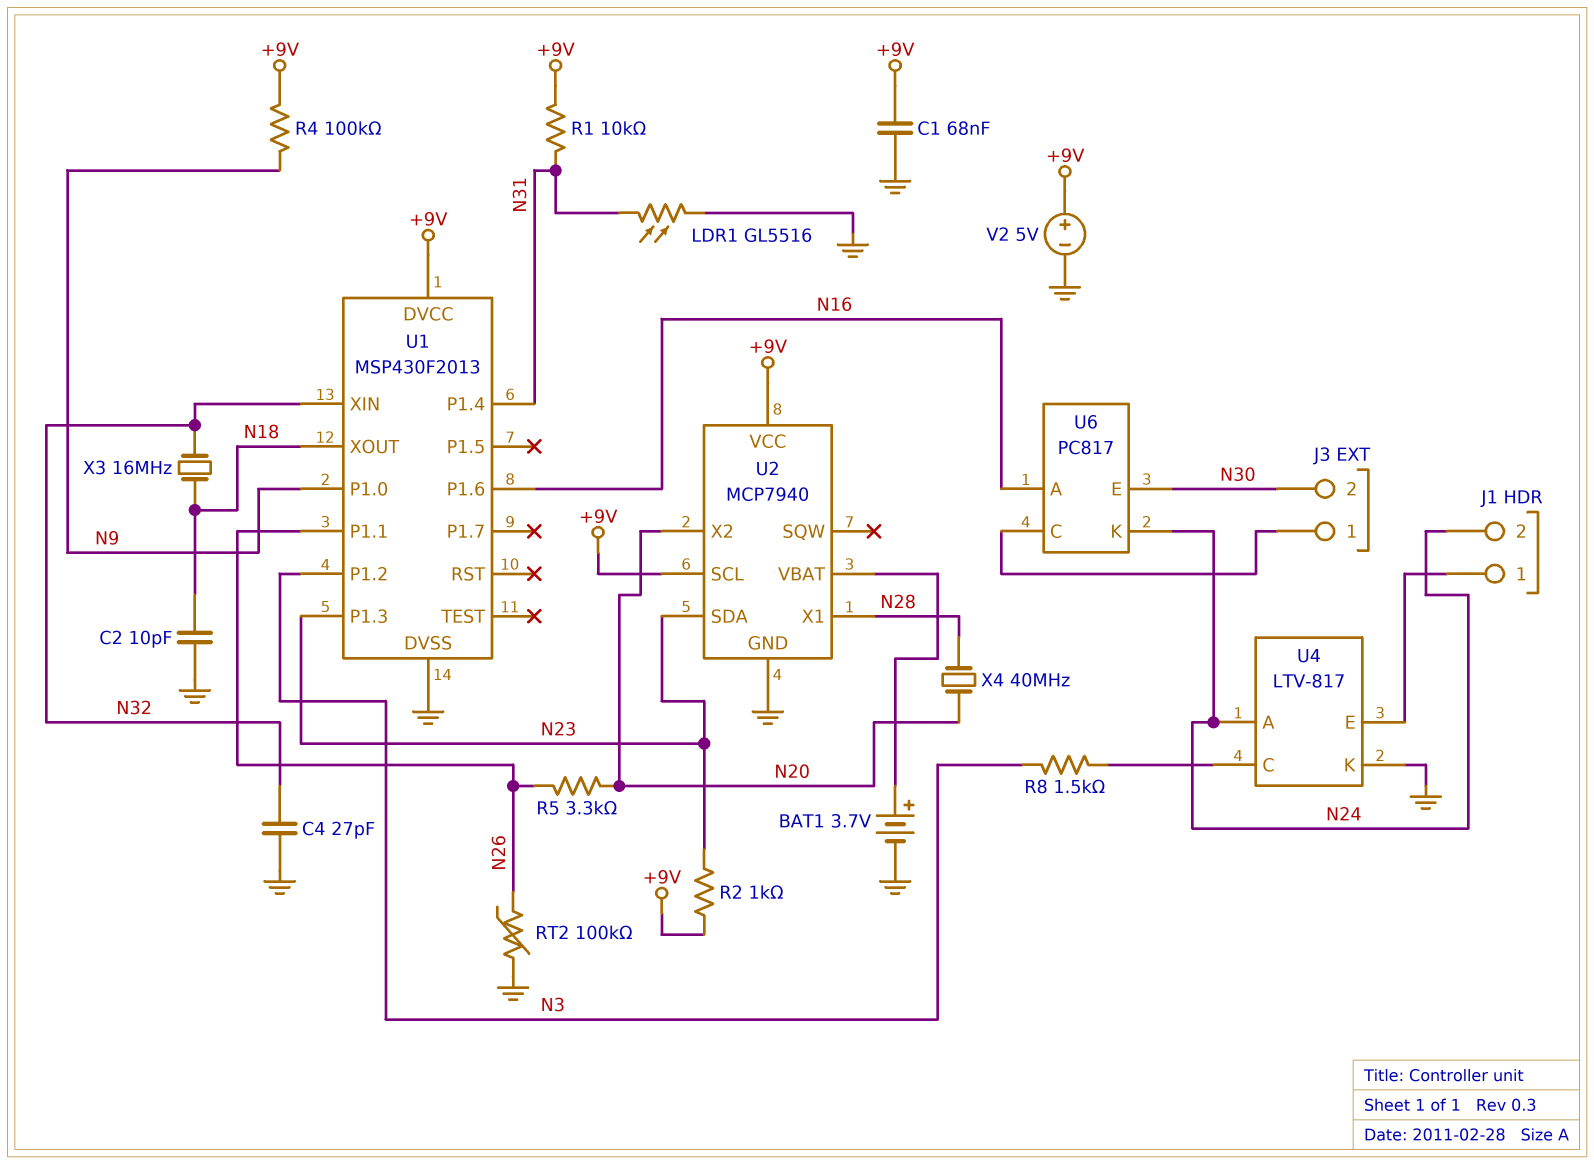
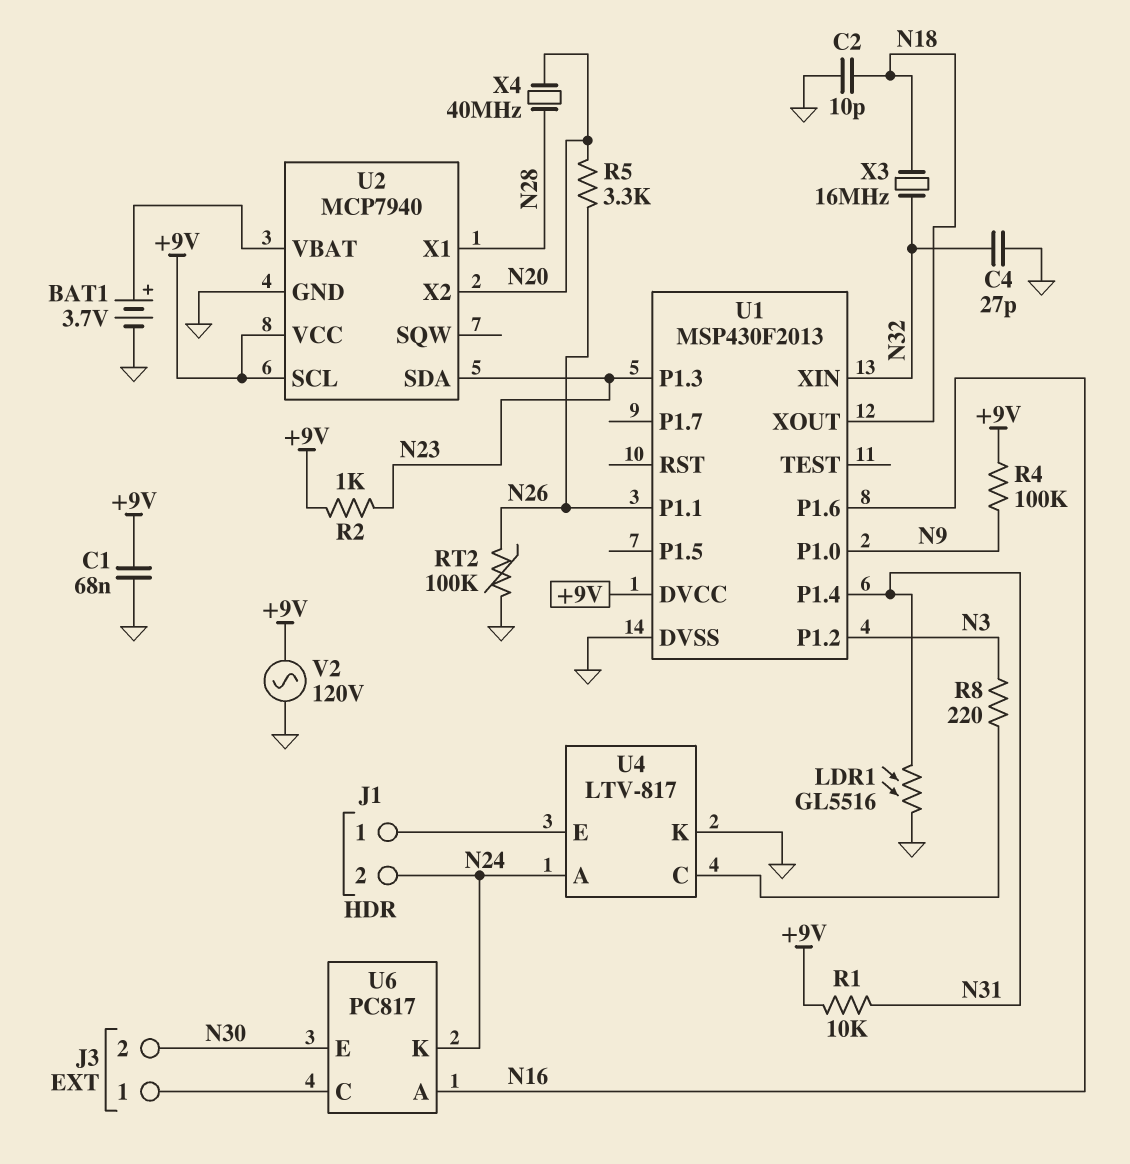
R8: 1.5k (N3, U4/C) -> 220 (N3, U4/C)
V2: 5V (plus +9V, minus GND) -> AC 120V (+9V, GND)

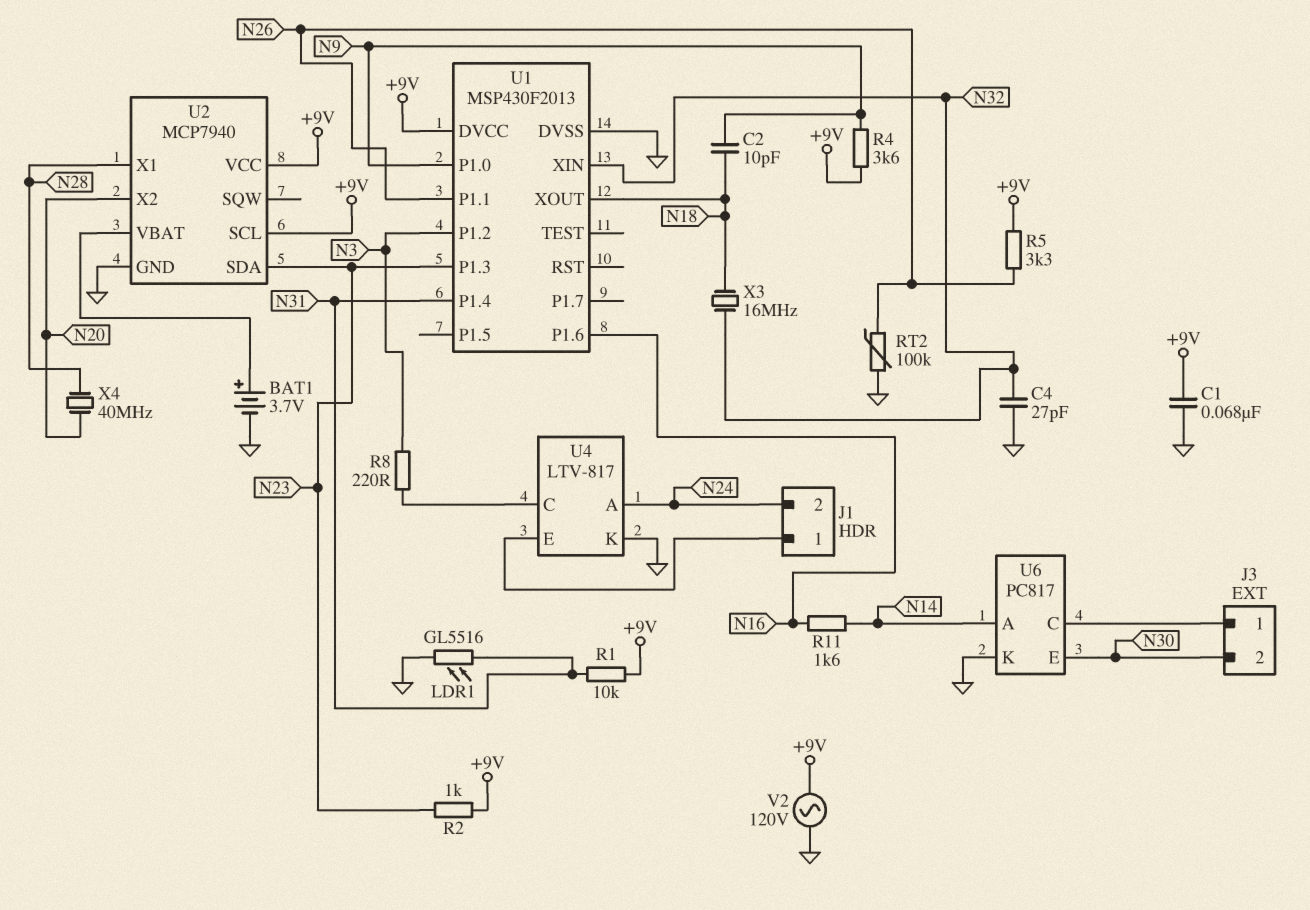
C2: 10pF (GND, N18) -> 10pF (N9, N18)
R4: 100k (+9V, N9) -> 3.6k (+9V, N9)
R5: 3.3k (N20, N26) -> 3.3k (+9V, N26)
R11: none -> 1.6k (N14, N16)
U6 pin A: N16 -> N14
U6 pin K: N24 -> GND

